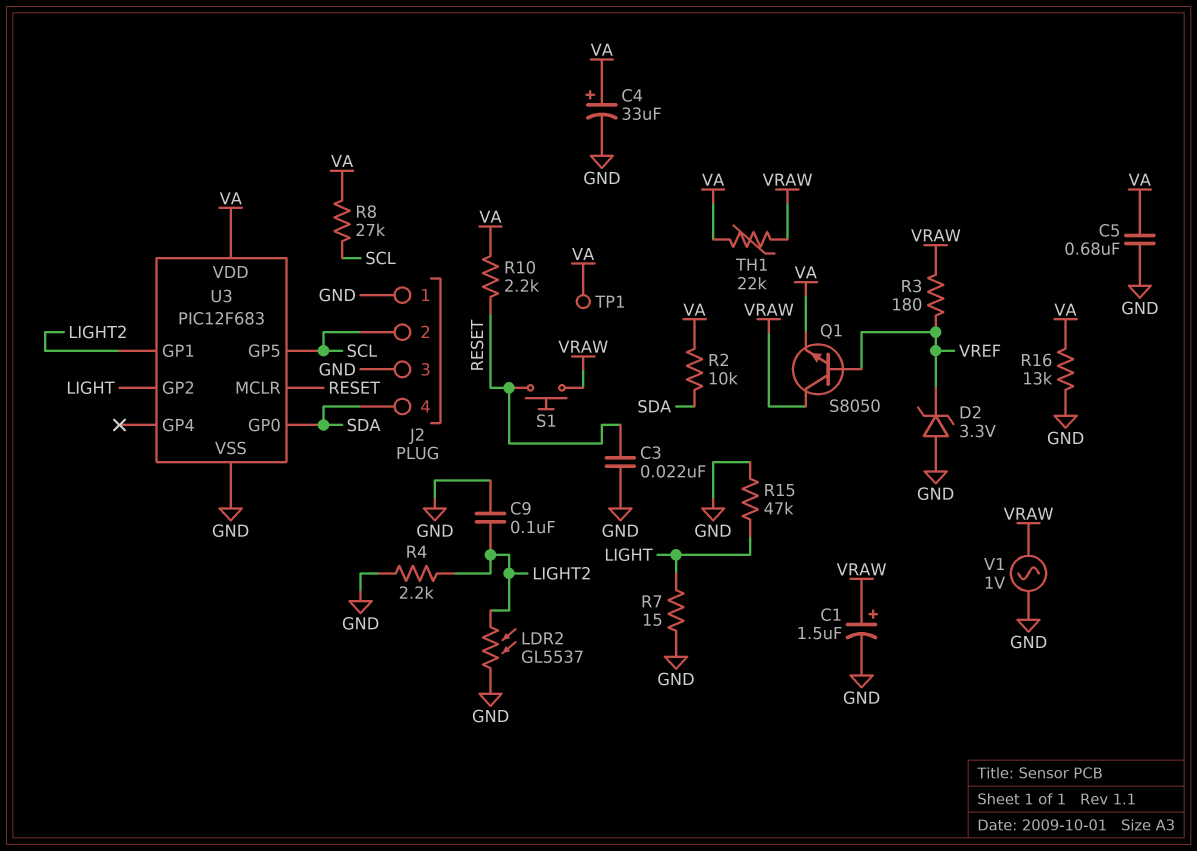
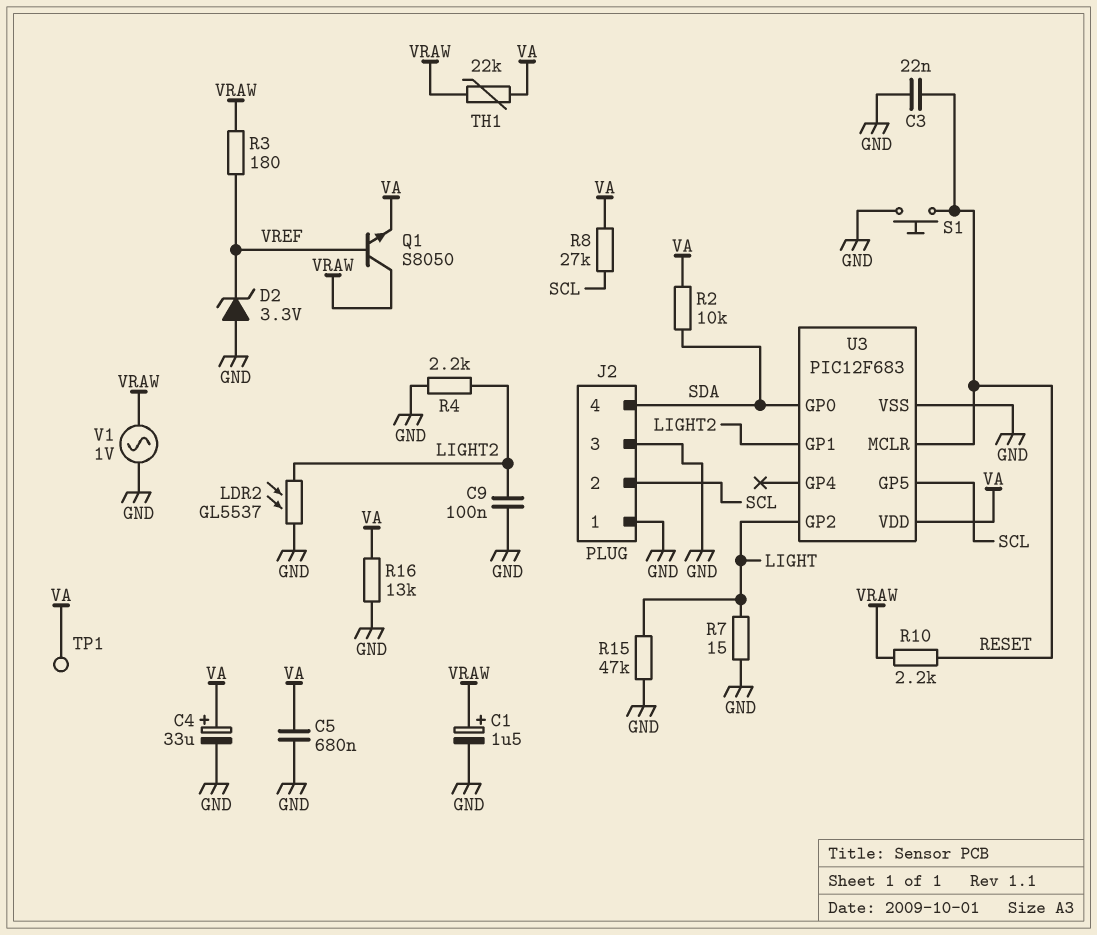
R10: 2.2k (RESET, VA) -> 2.2k (RESET, VRAW)
S1: button (RESET, VRAW) -> button (GND, RESET)

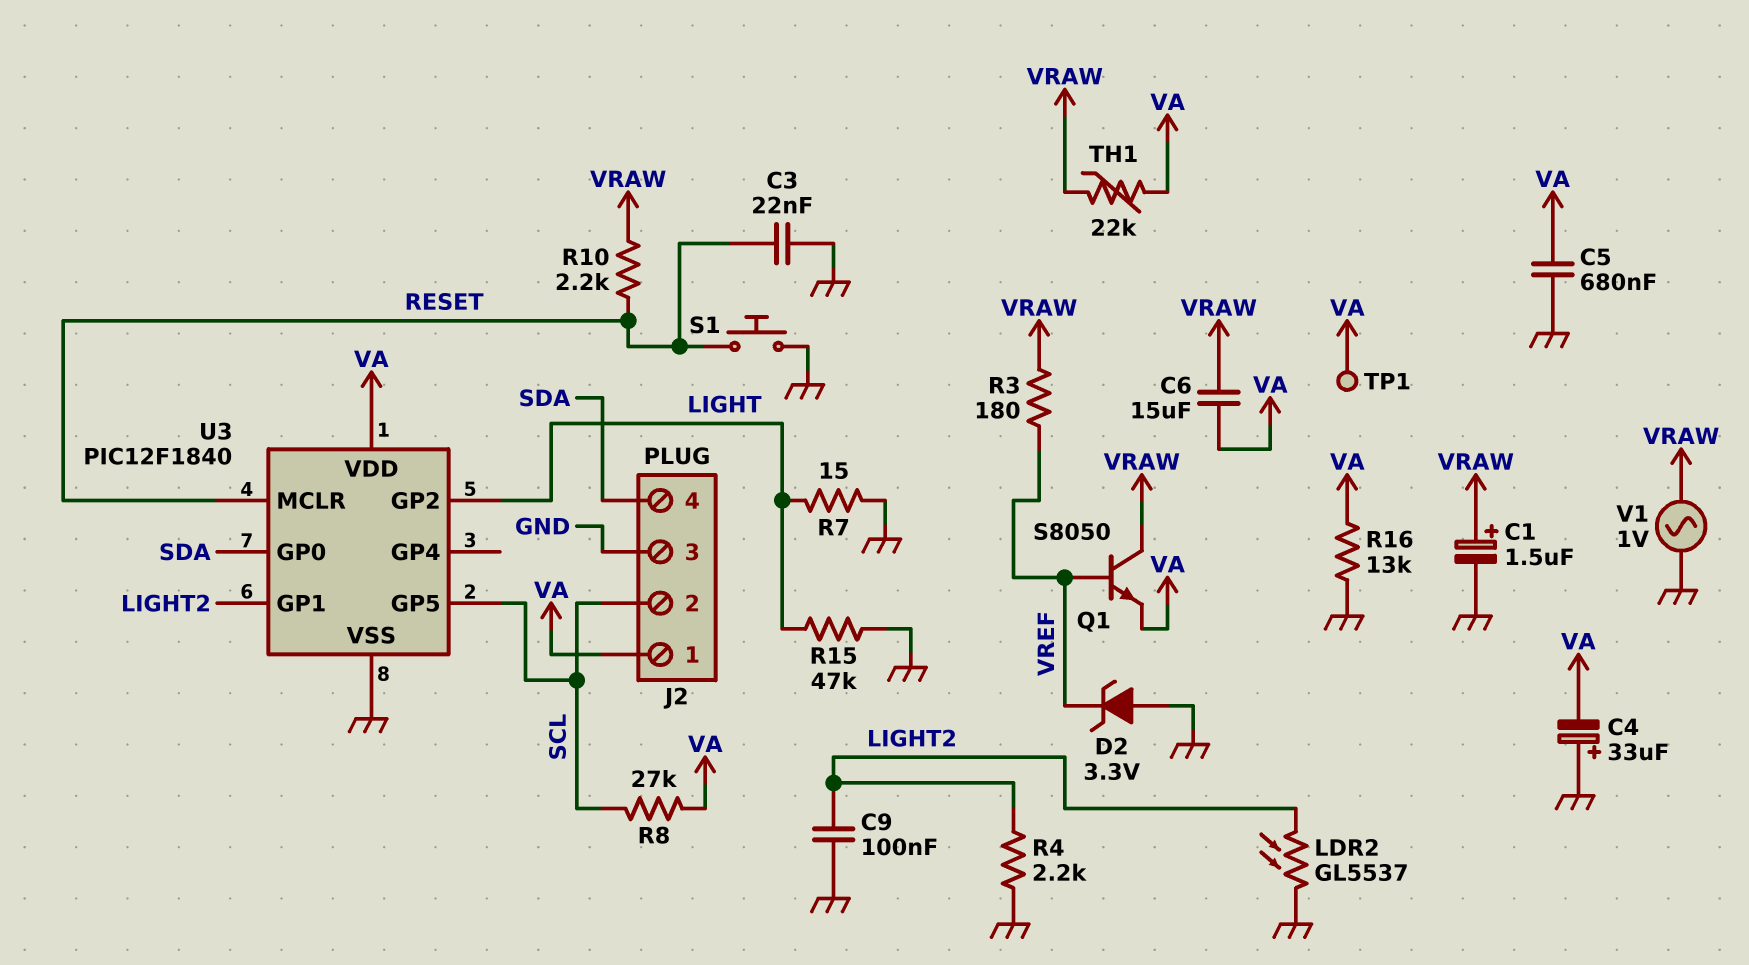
C4: 33uF (plus VA, minus GND) -> 33uF (plus GND, minus VA)
C6: none -> 15uF (VA, VRAW)
J2 pin 1: GND -> VA
R2: 10k (SDA, VA) -> none
U3: PIC12F683 -> PIC12F1840

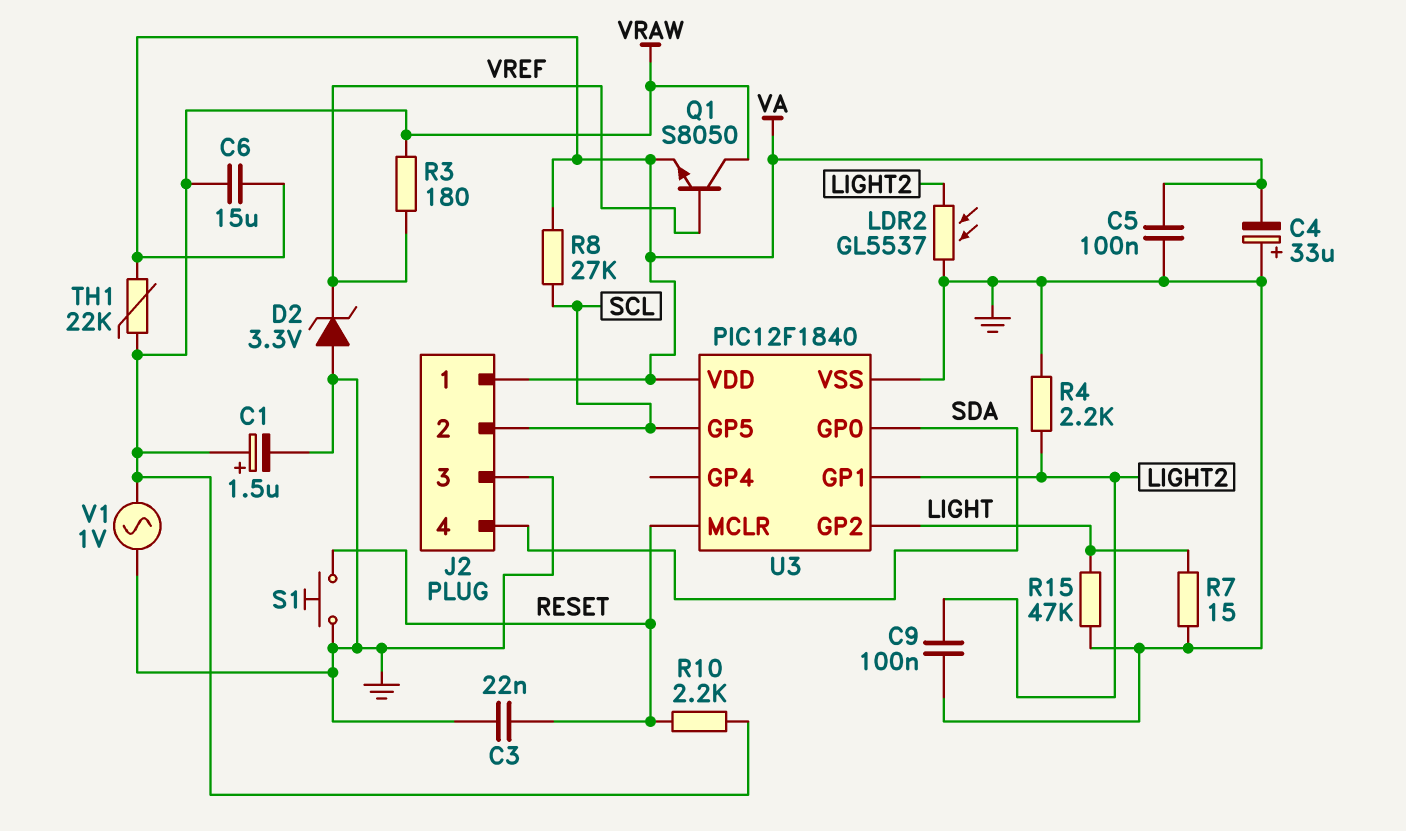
C5: 680nF (GND, VA) -> 100nF (GND, VA)
R16: 13k (GND, VA) -> none
TP1: test point (VA) -> none

